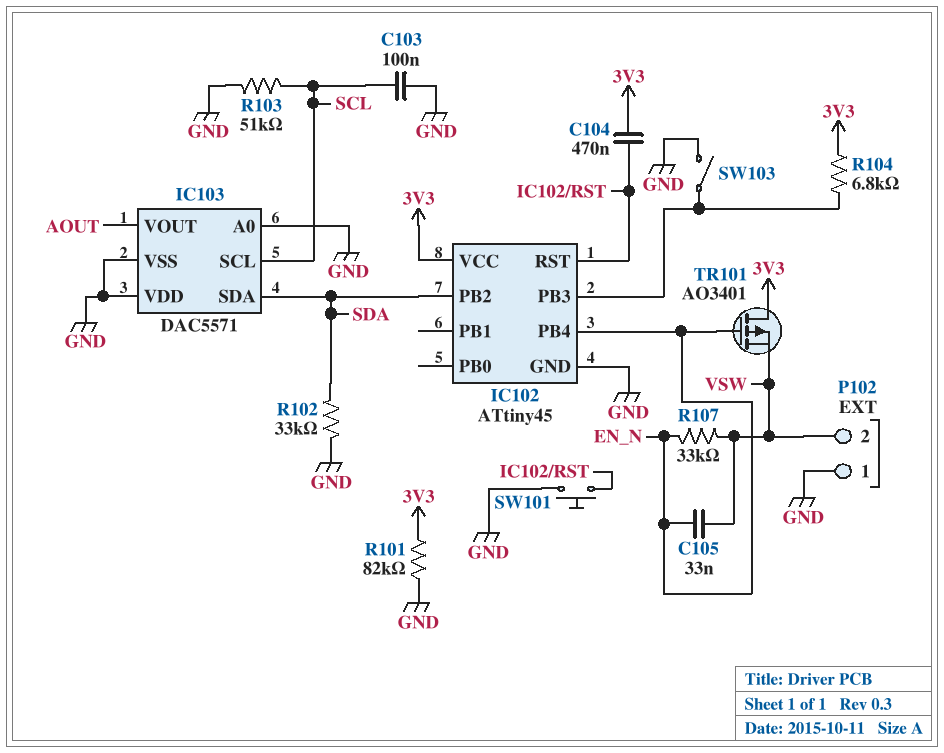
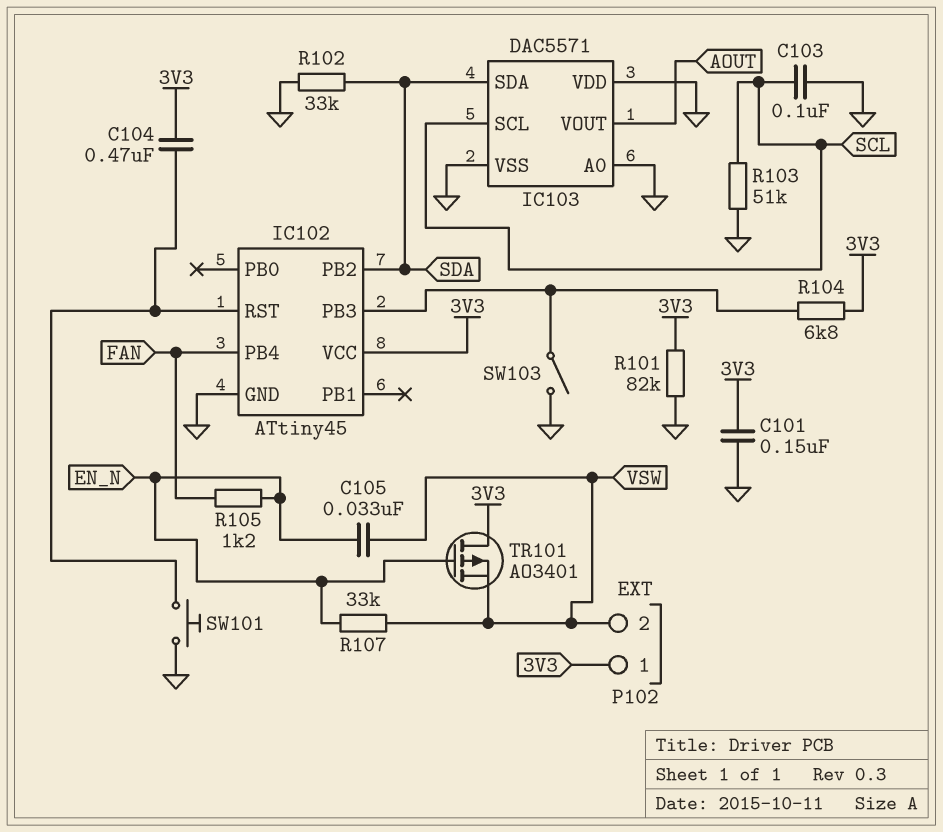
C101: none -> 150nF (3V3, GND)
IC102 pin PB4: EN_N -> FAN
P102 pin 1: GND -> 3V3
R105: none -> 1.2k (EN_N, FAN)

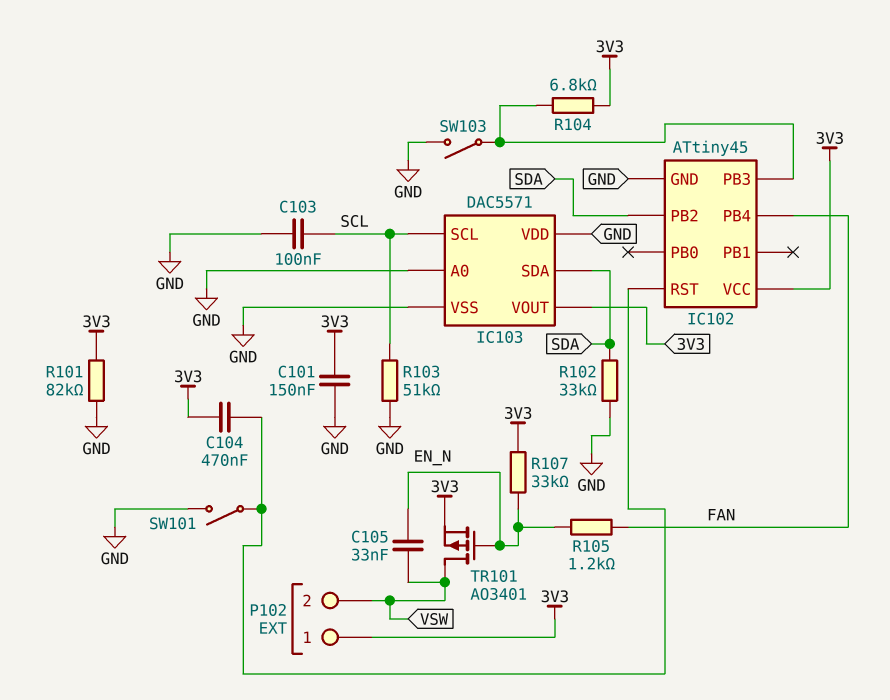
IC103 pin VOUT: AOUT -> 3V3
R107: 33k (EN_N, VSW) -> 33k (3V3, EN_N)
SW101: button (GND, IC102/RST) -> switch (GND, IC102/RST)
TR101: PMOS AO3401 (G EN_N, D 3V3, S VSW) -> PMOS AO3401 (G EN_N, D VSW, S 3V3)

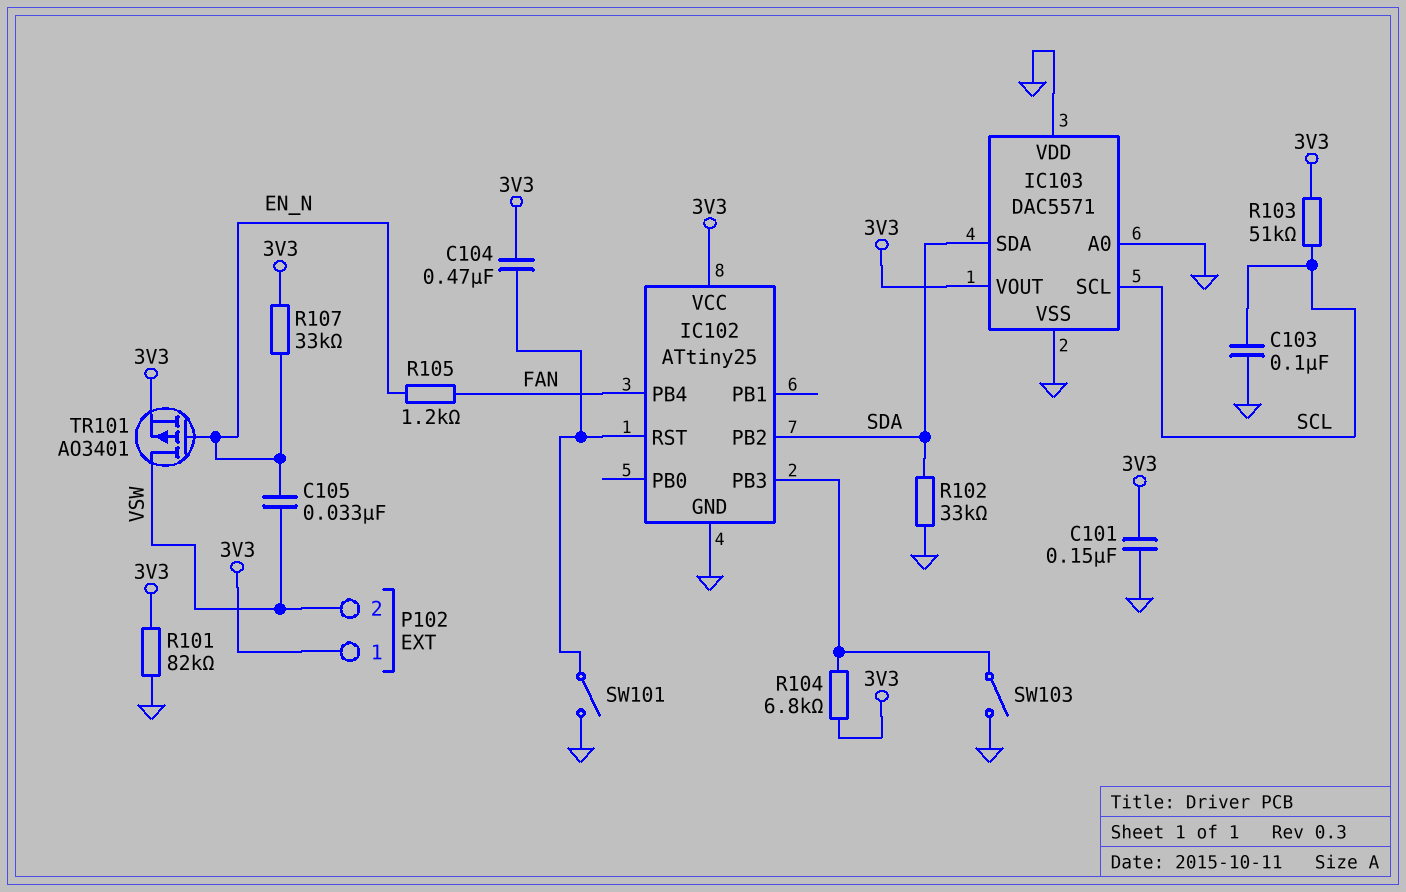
IC102: ATtiny45 -> ATtiny25
R103: 51k (GND, SCL) -> 51k (3V3, SCL)

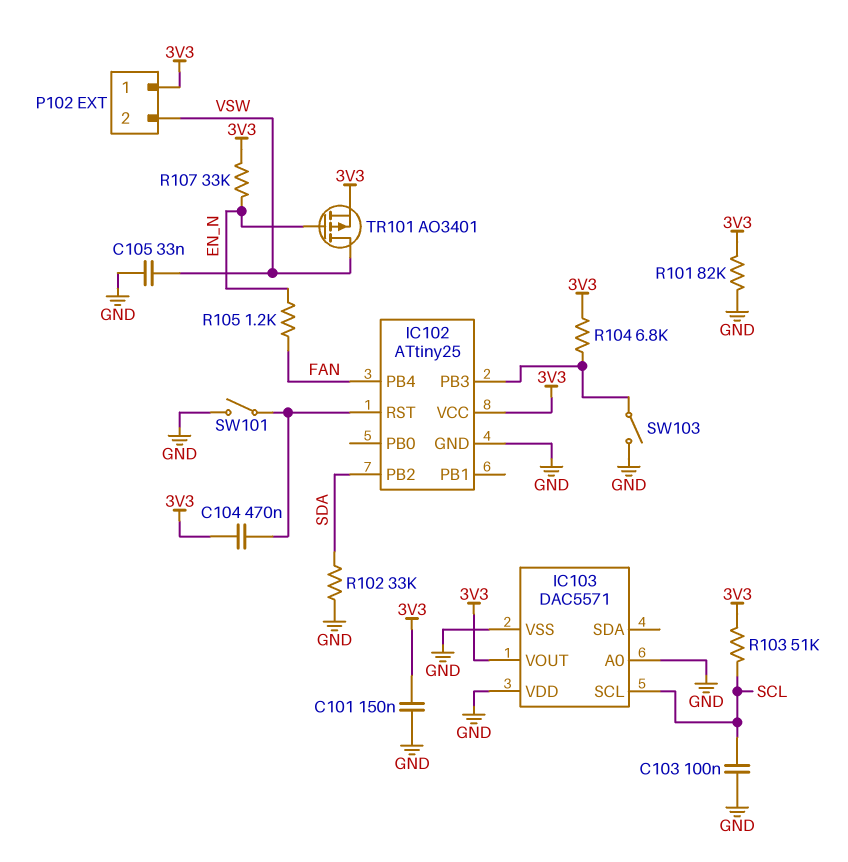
C105: 33nF (EN_N, VSW) -> 33nF (GND, VSW)
IC103 pin SDA: SDA -> none

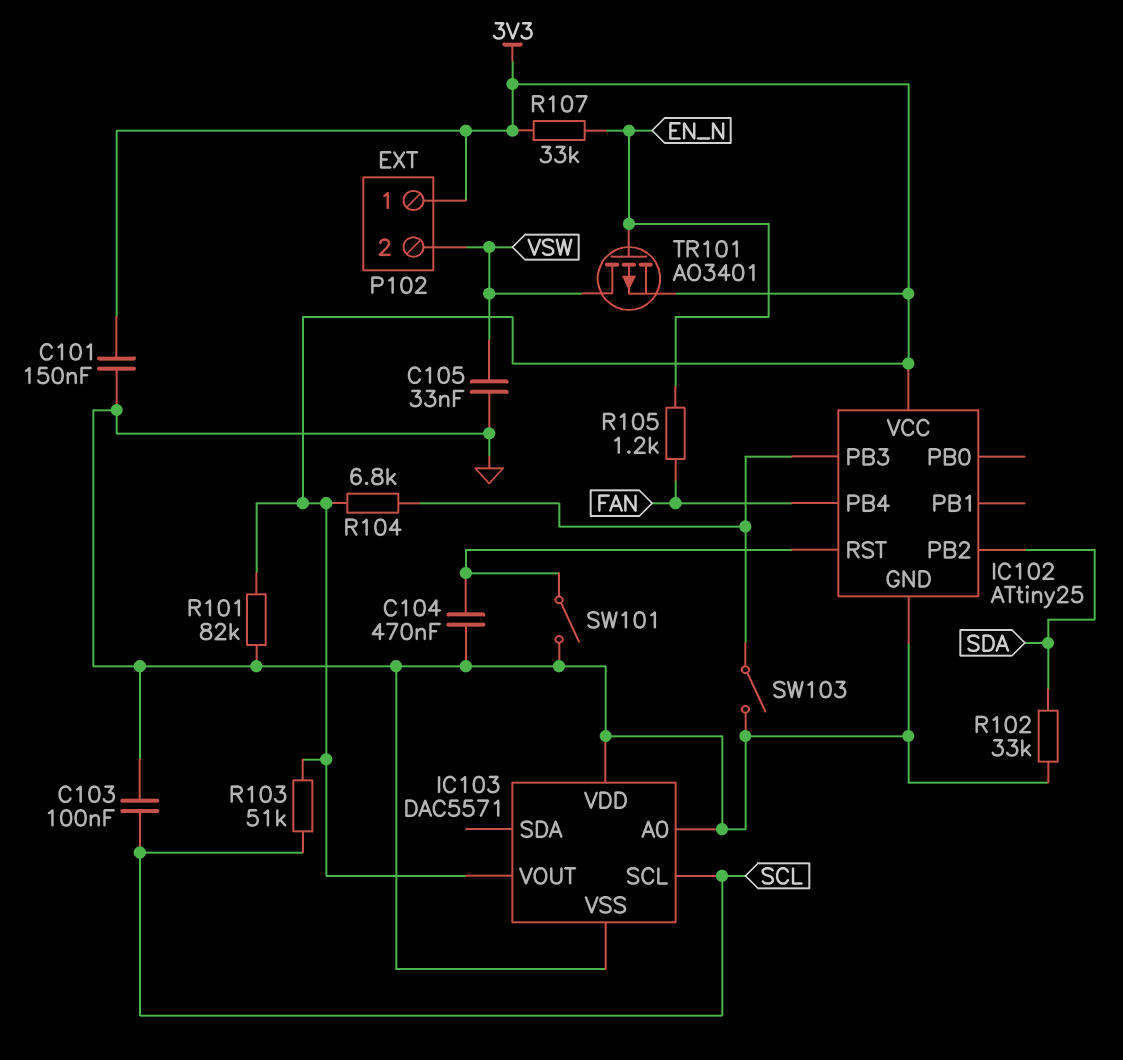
C104: 470nF (3V3, IC102/RST) -> 470nF (GND, IC102/RST)

